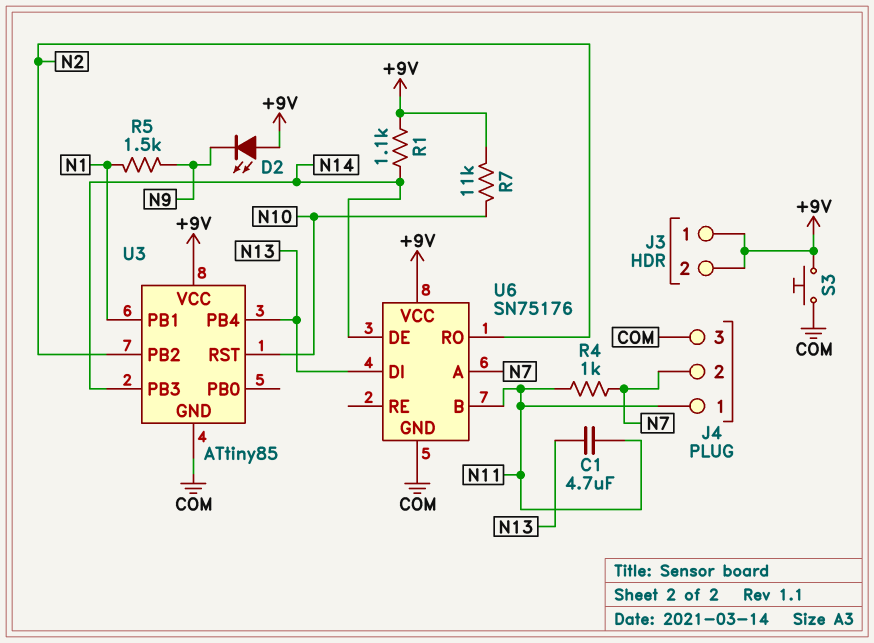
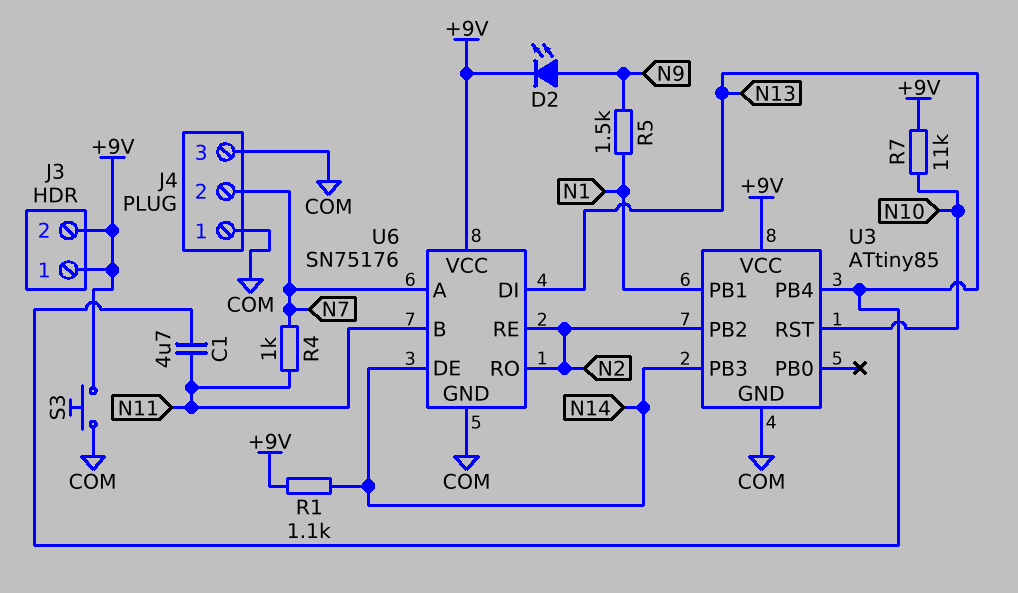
D2: LED (A +9V, K N9) -> LED (A N9, K +9V)
J4 pin 1: N11 -> COM
U6 pin RE: none -> N2

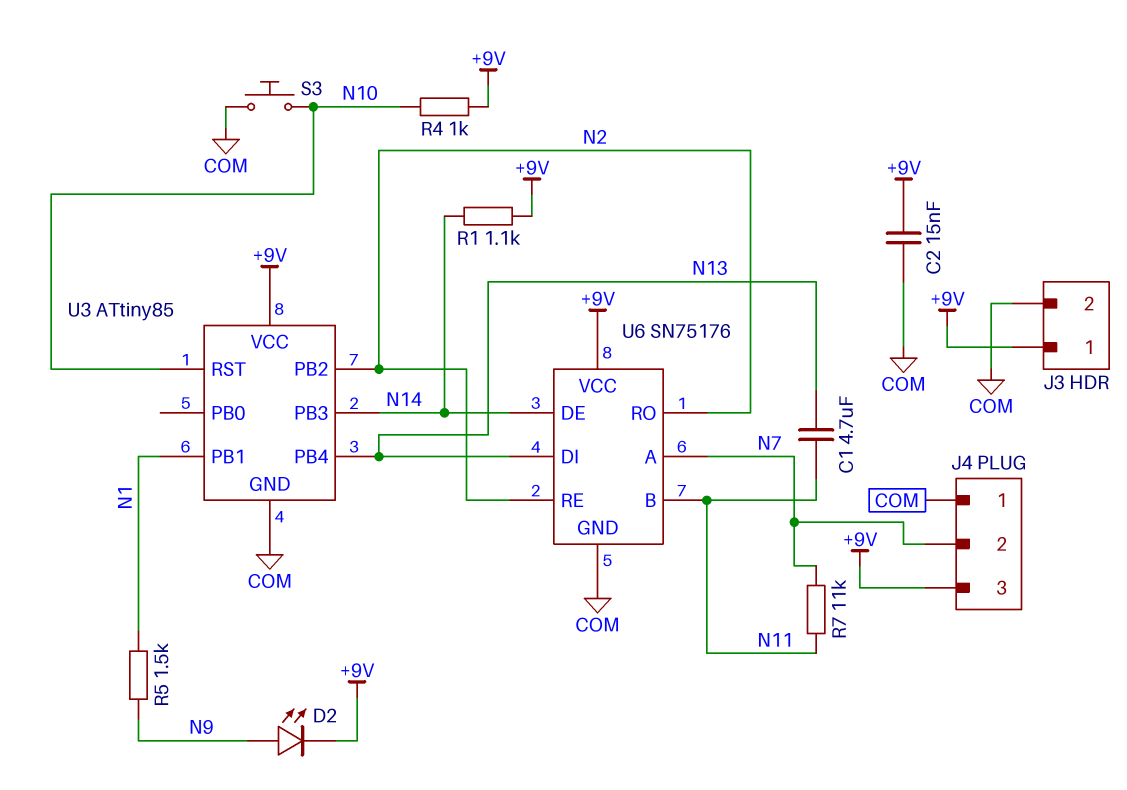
C2: none -> 15nF (+9V, COM)
J3 pin 2: +9V -> COM
J4 pin 3: COM -> +9V
R4: 1k (N7, N11) -> 1k (+9V, N10)
R7: 11k (+9V, N10) -> 11k (N7, N11)
S3: button (+9V, COM) -> button (COM, N10)

